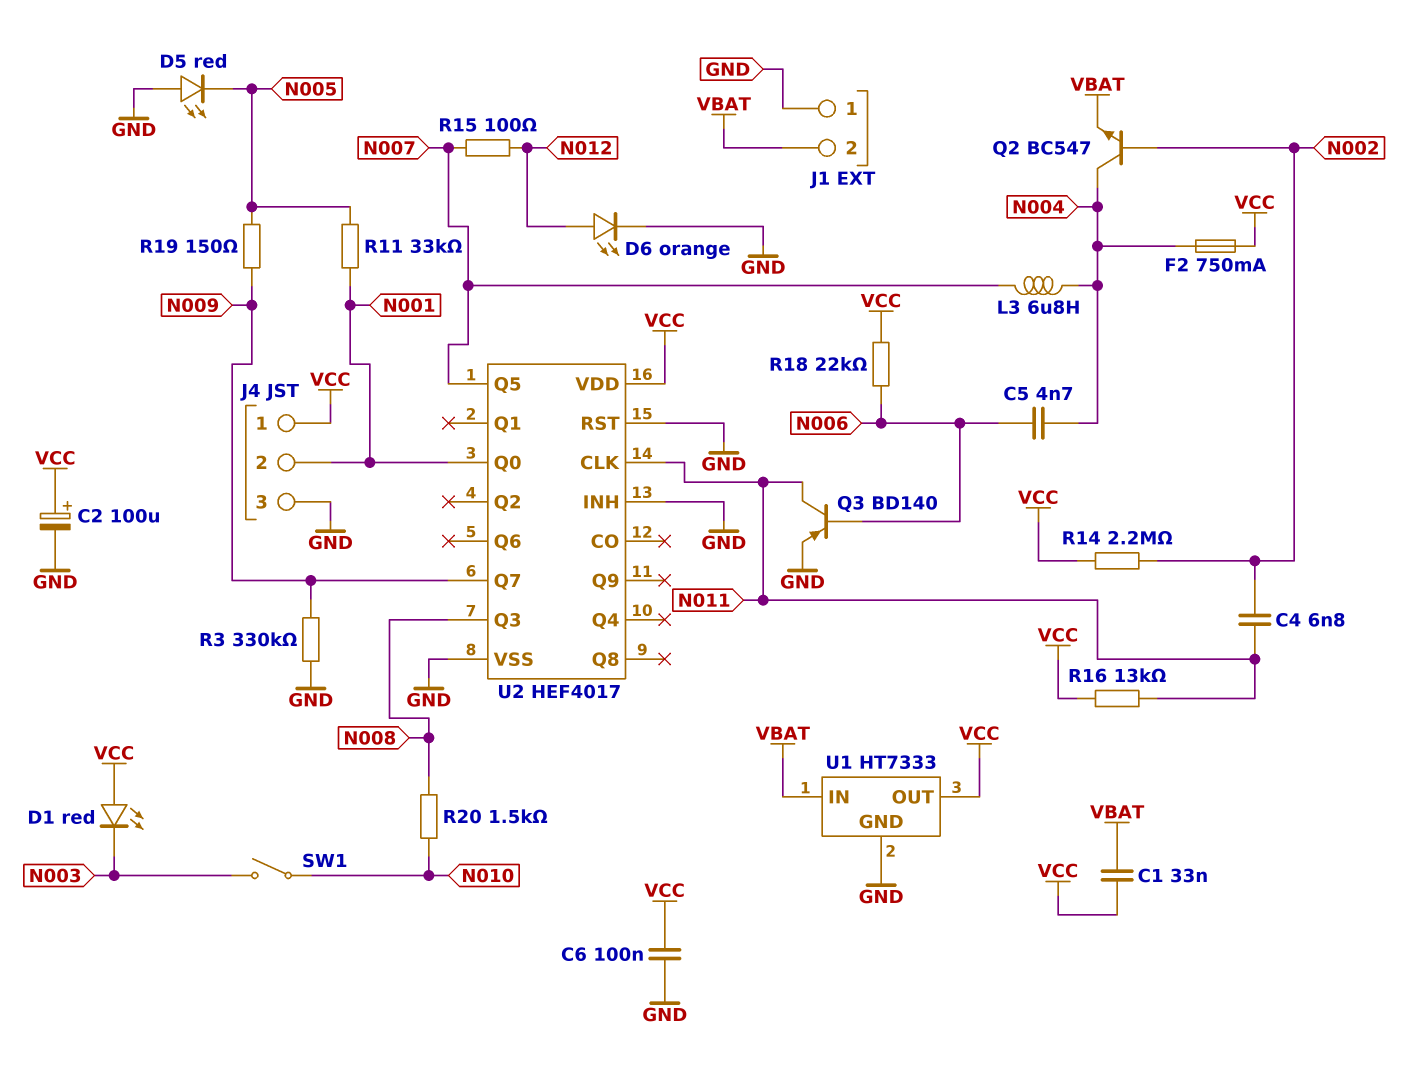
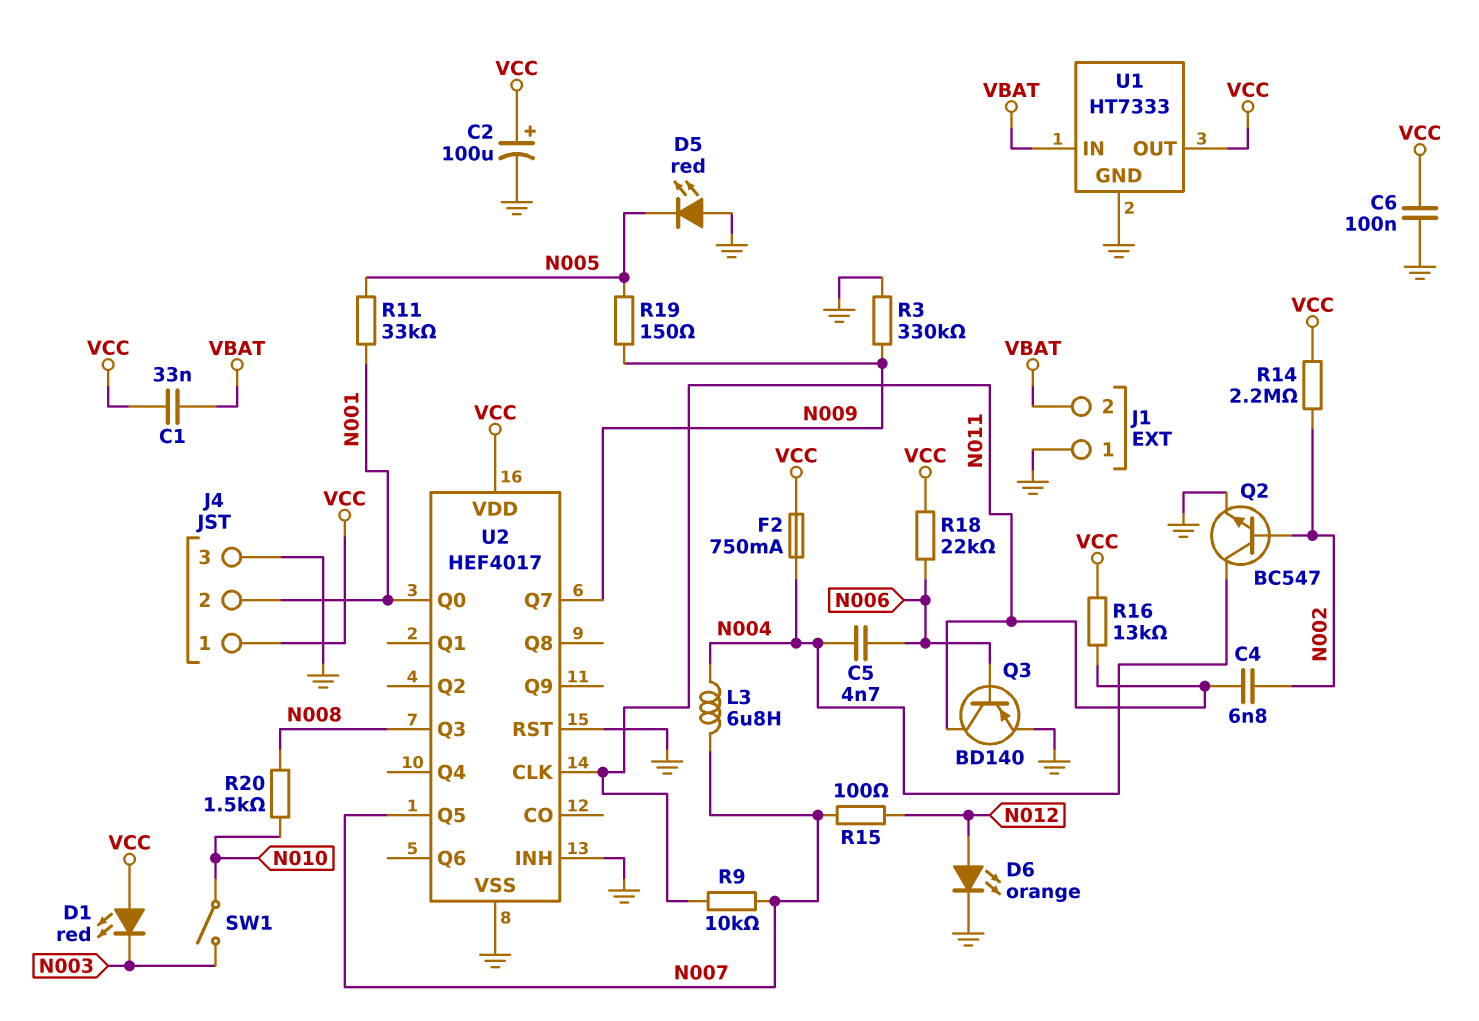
Q2: NPN BC547 (B N002, C N004, E VBAT) -> NPN BC547 (B N002, C N004, E GND)
R9: none -> 10k (N007, N011)

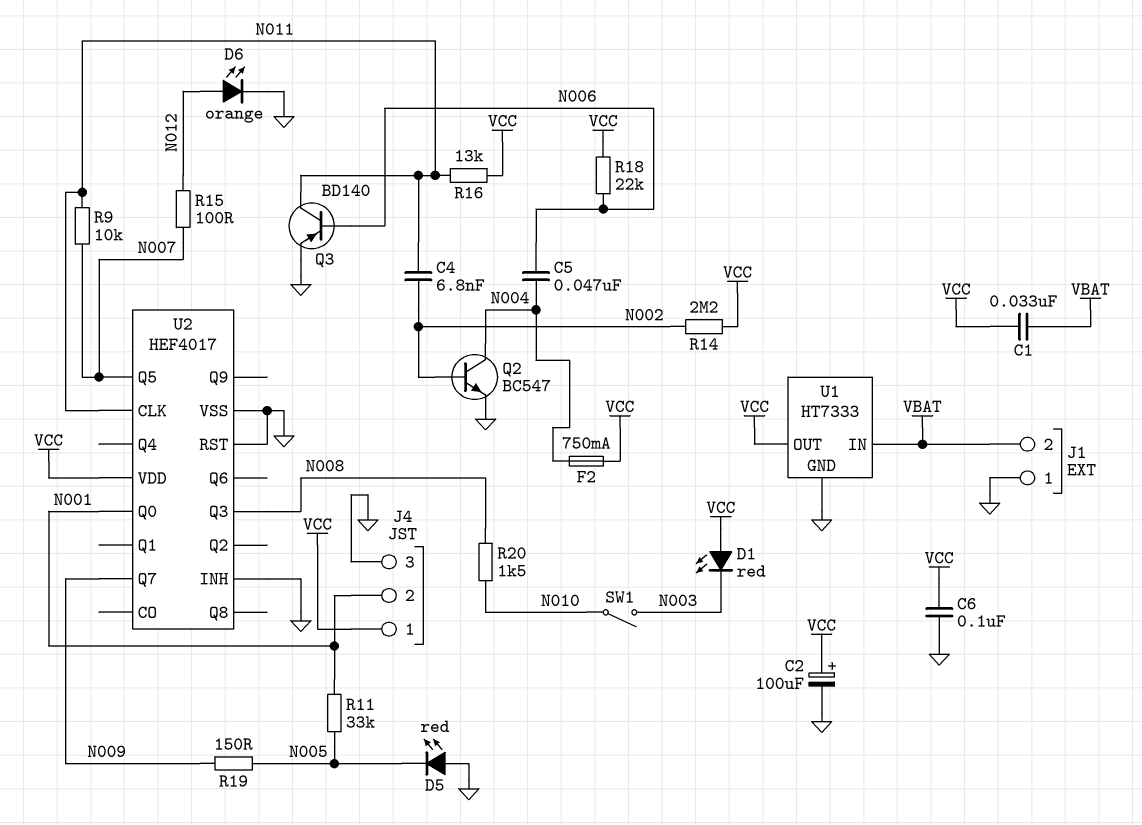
C5: 4.7nF (N004, N006) -> 47nF (N004, N006)
L3: 6.8uH (N004, N007) -> none
R3: 330k (GND, N009) -> none

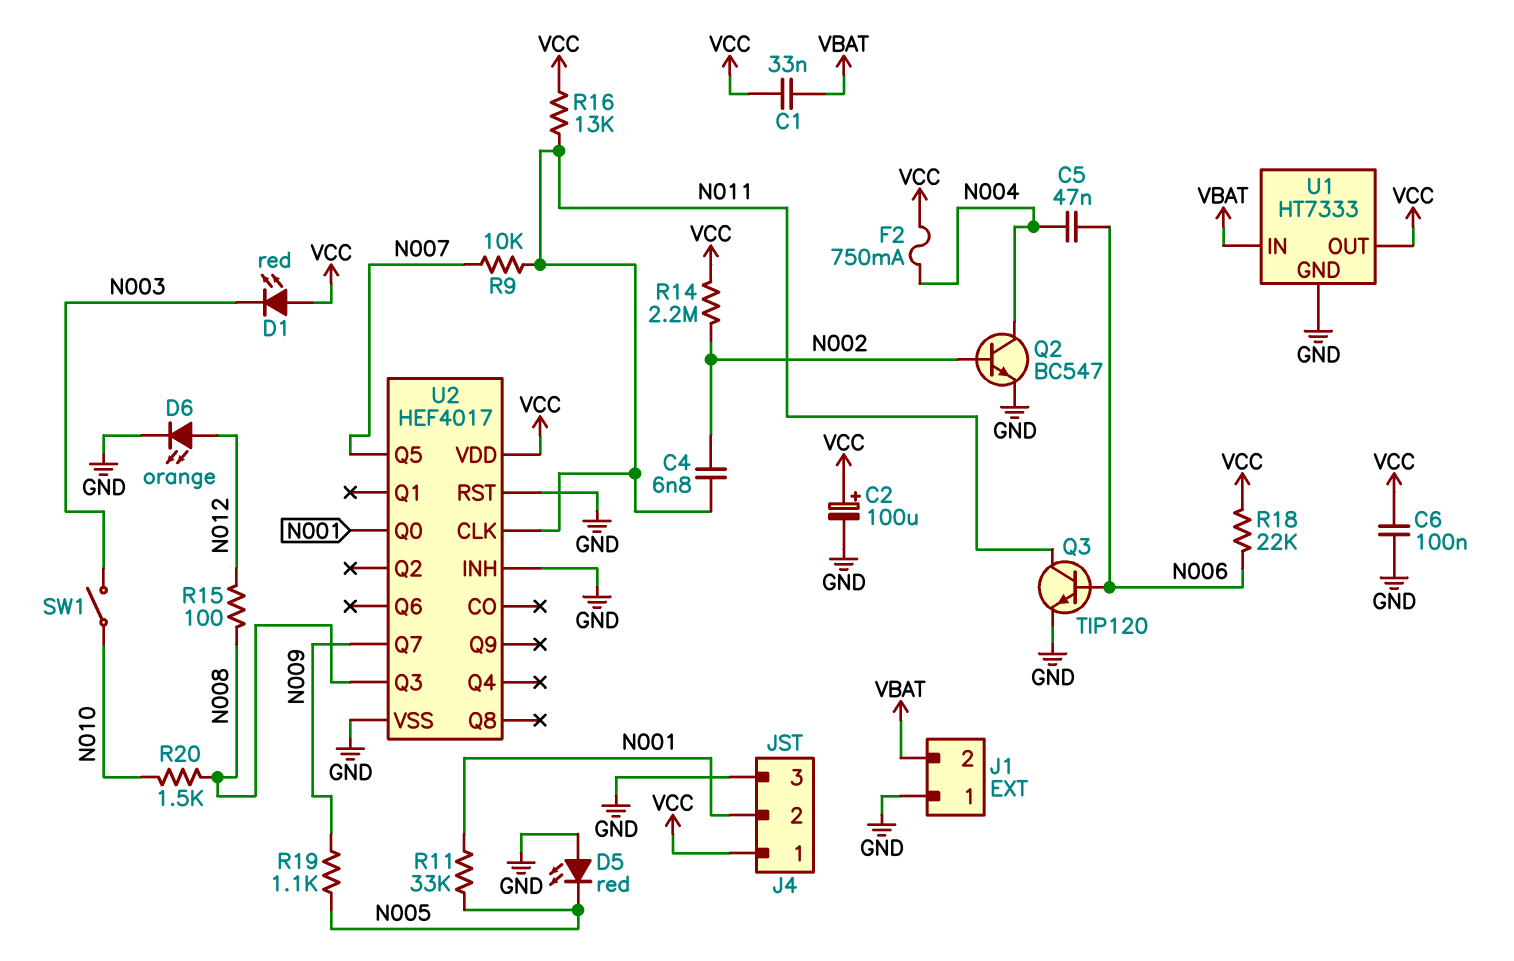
Q3: PNP BD140 (B N006, C N011, E GND) -> NPN TIP120 (B N006, C N011, E GND)
R15: 100 (N007, N012) -> 100 (N008, N012)
R19: 150 (N005, N009) -> 1.1k (N005, N009)

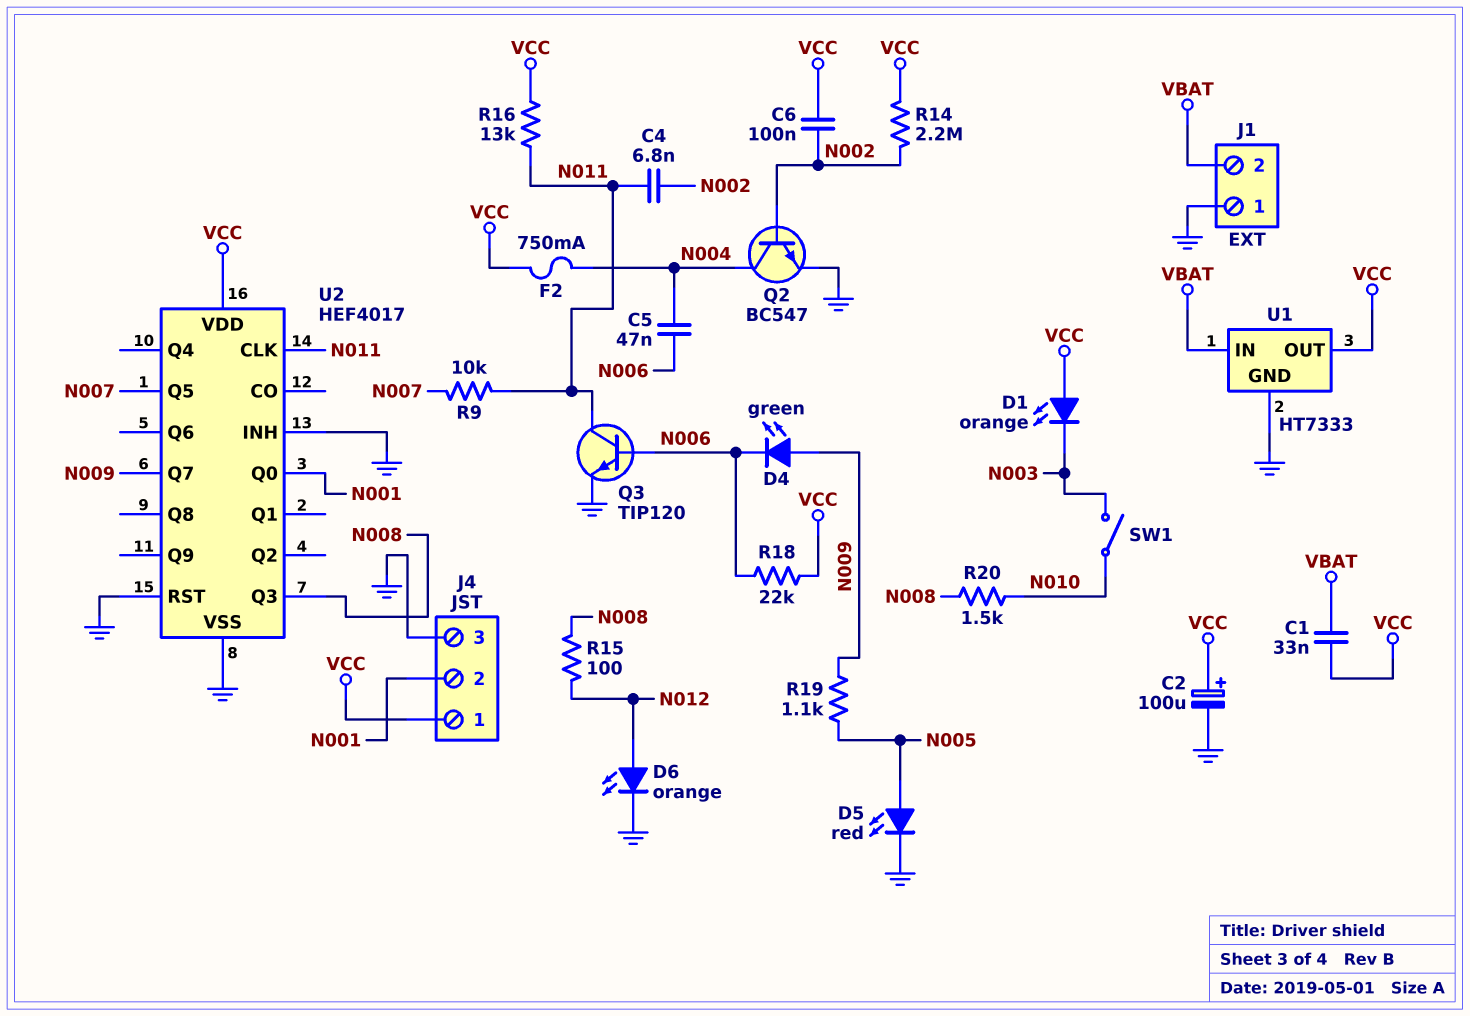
C6: 100nF (GND, VCC) -> 100nF (N002, VCC)
D1: LED red (A VCC, K N003) -> LED orange (A VCC, K N003)
D4: none -> LED green (A N009, K N006)
D5: LED red (A GND, K N005) -> LED red (A N005, K GND)
R11: 33k (N001, N005) -> none

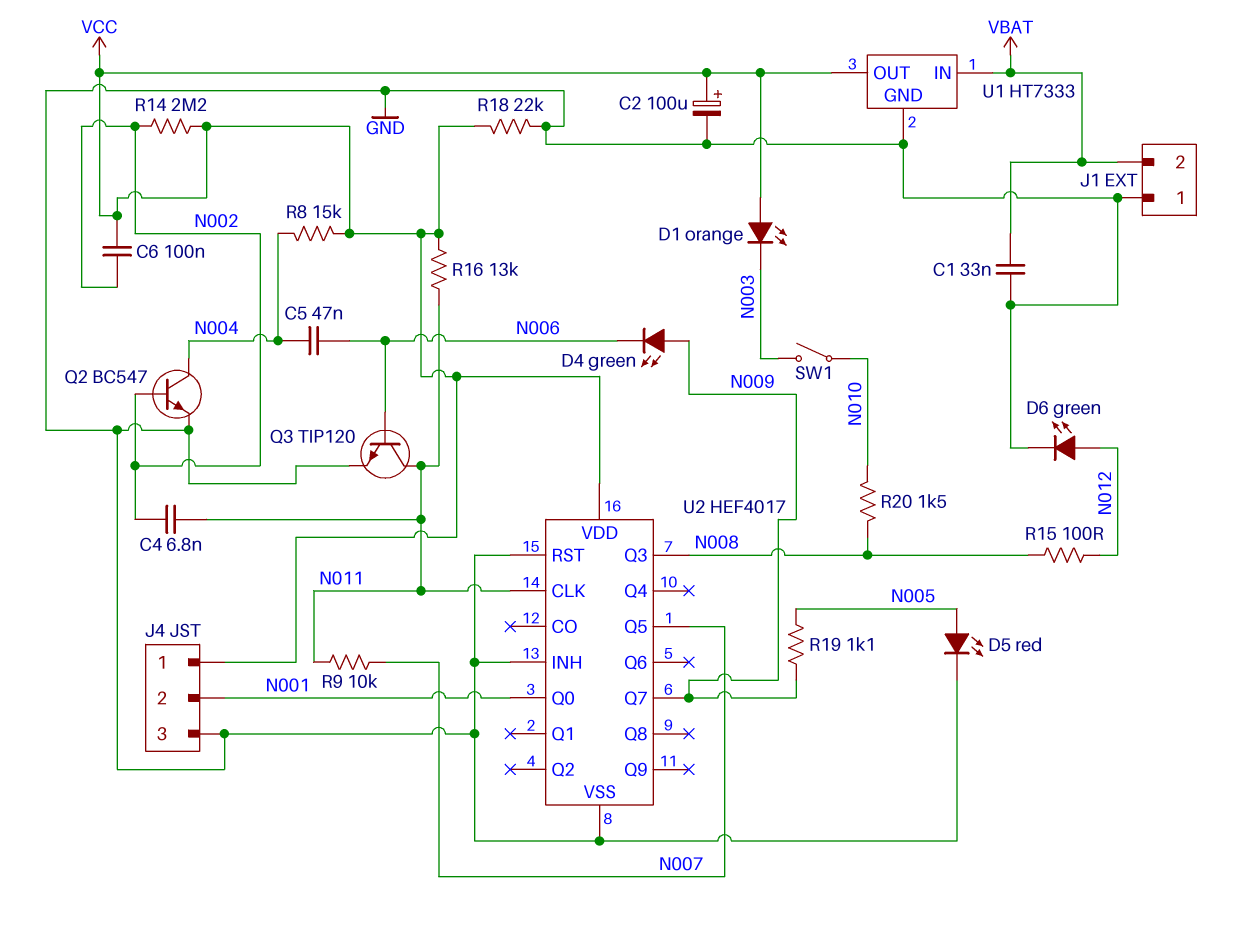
C1: 33nF (VBAT, VCC) -> 33nF (GND, VBAT)
D6: LED orange (A N012, K GND) -> LED green (A N012, K GND)
F2: 750mA (N004, VCC) -> none
R8: none -> 15k (N004, VCC)
R18: 22k (N006, VCC) -> 22k (GND, VCC)

